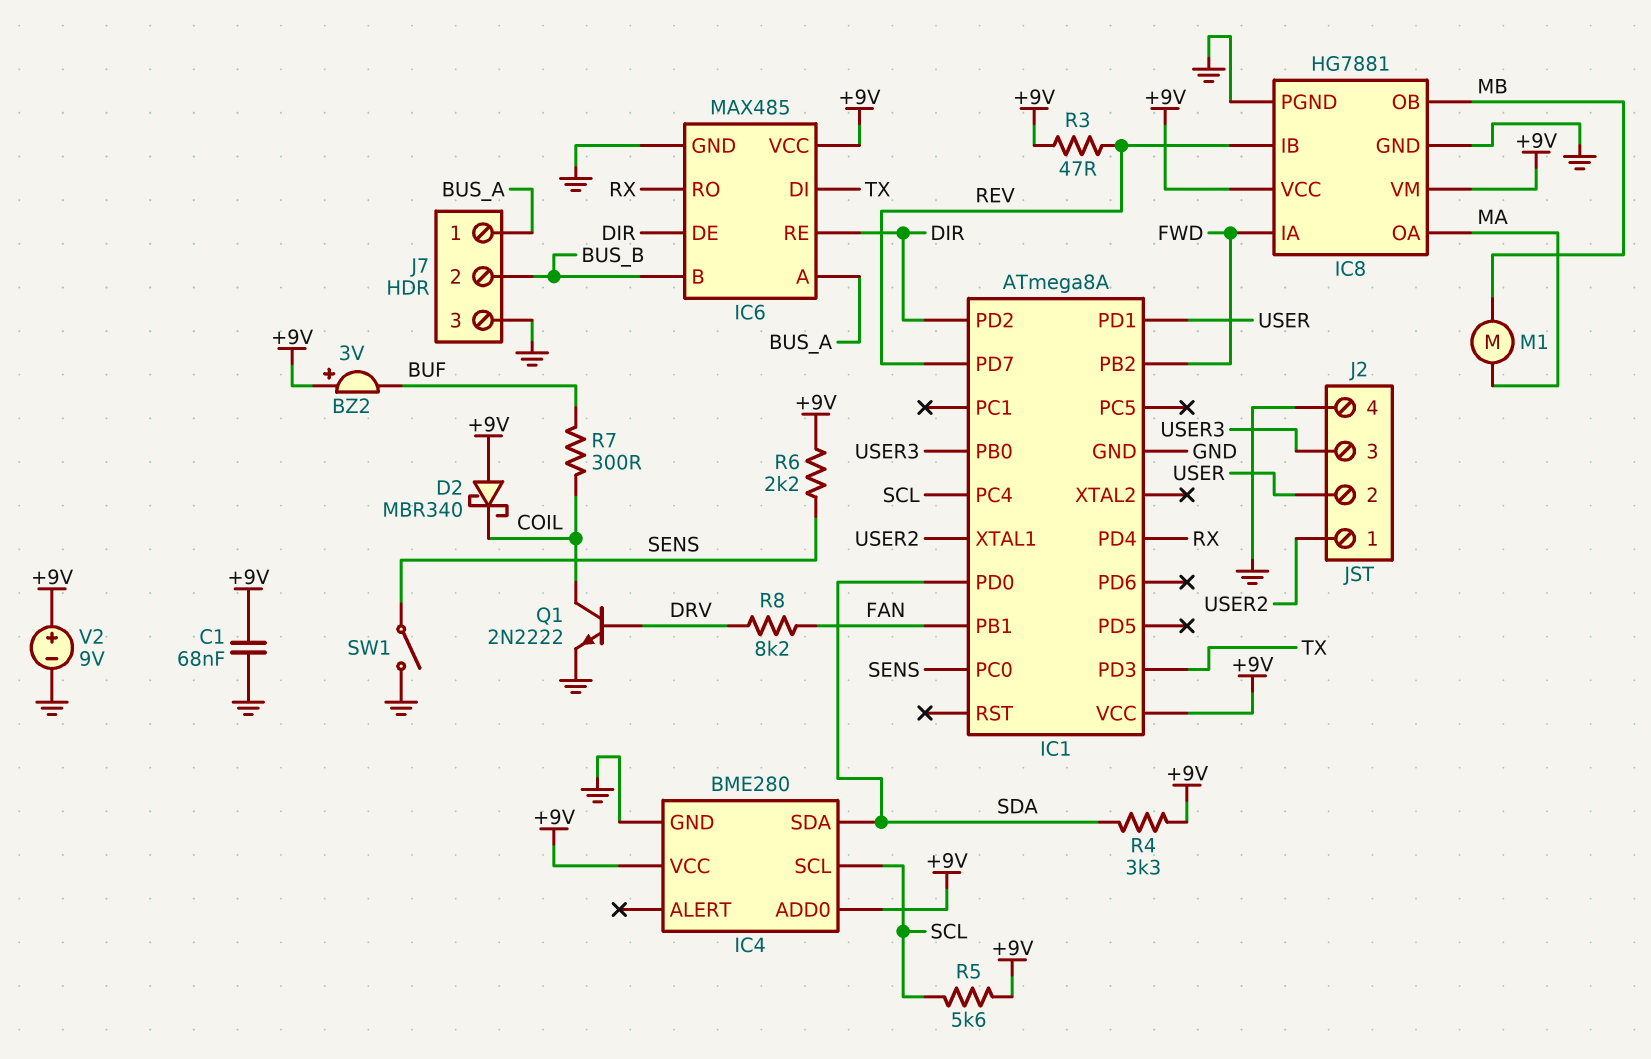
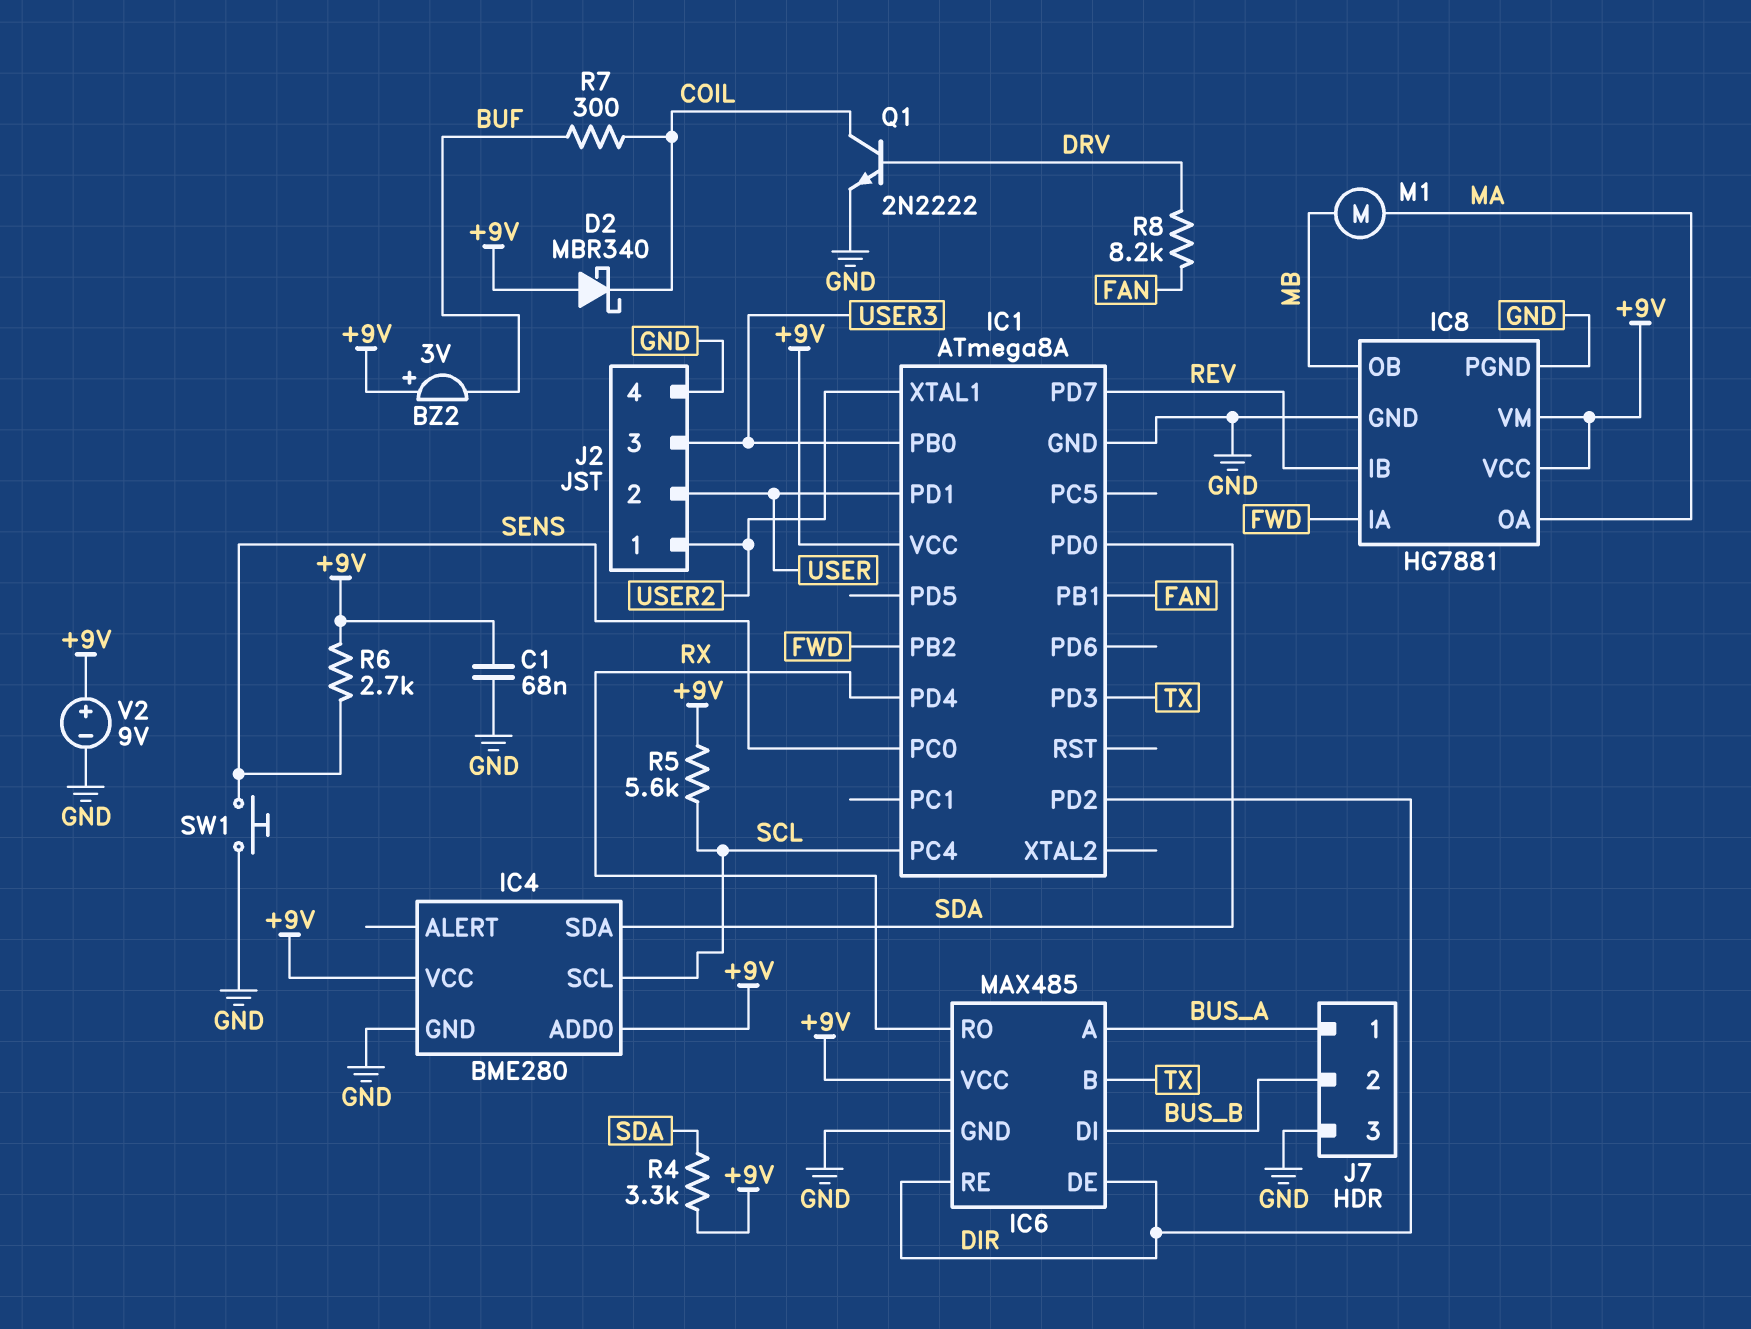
IC6 pin B: BUS_B -> TX
IC6 pin DI: TX -> BUS_B
R3: 47 (+9V, REV) -> none
R6: 2.2k (+9V, SENS) -> 2.7k (+9V, SENS)
SW1: switch (GND, SENS) -> button (GND, SENS)

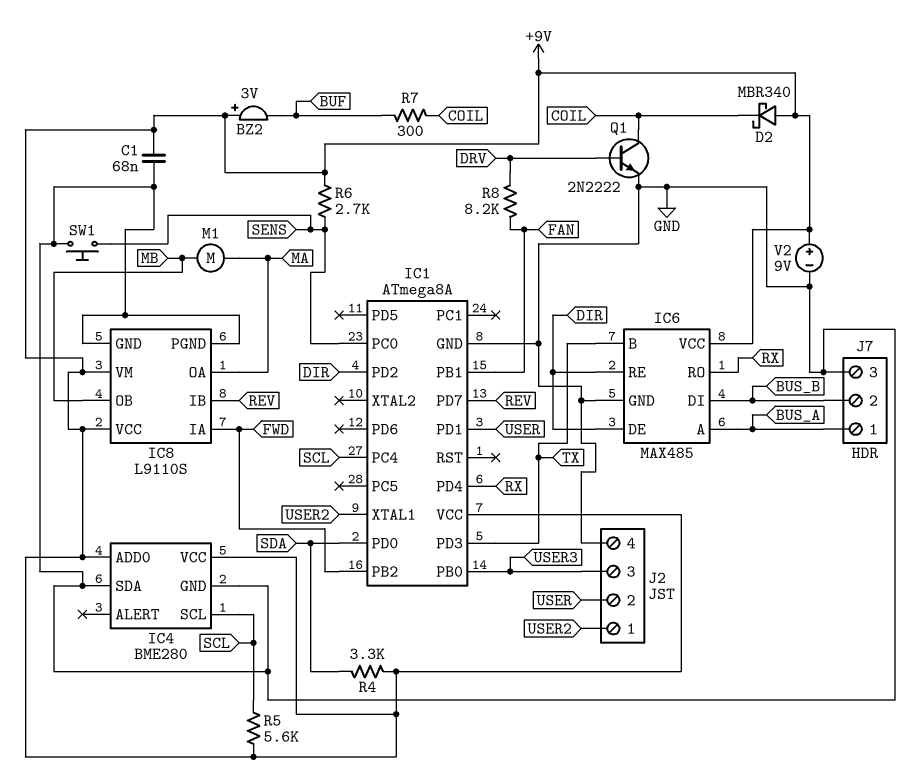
IC4 pin SDA: SDA -> GND
IC8: HG7881 -> L9110S

